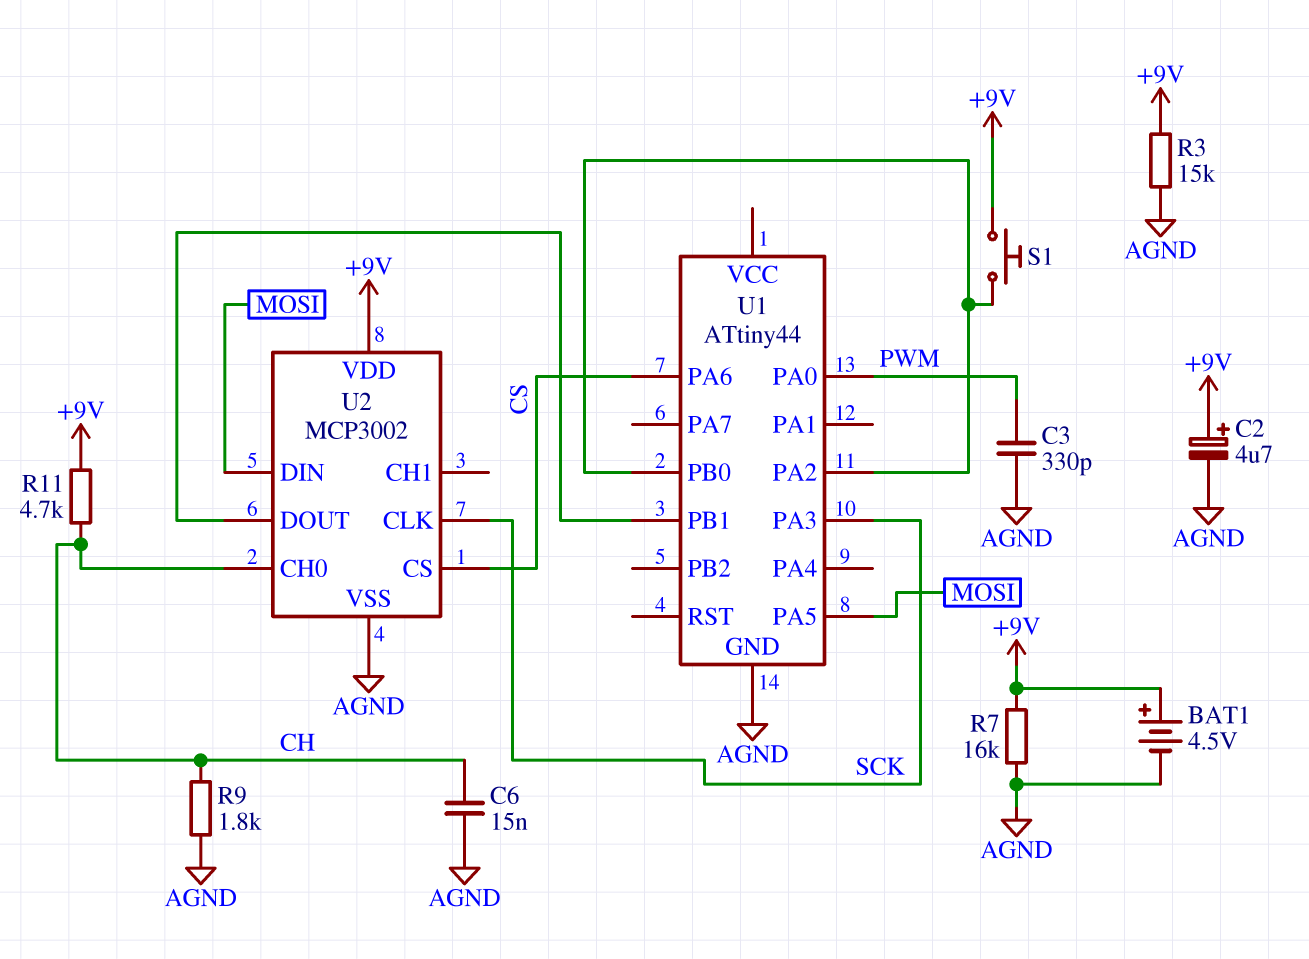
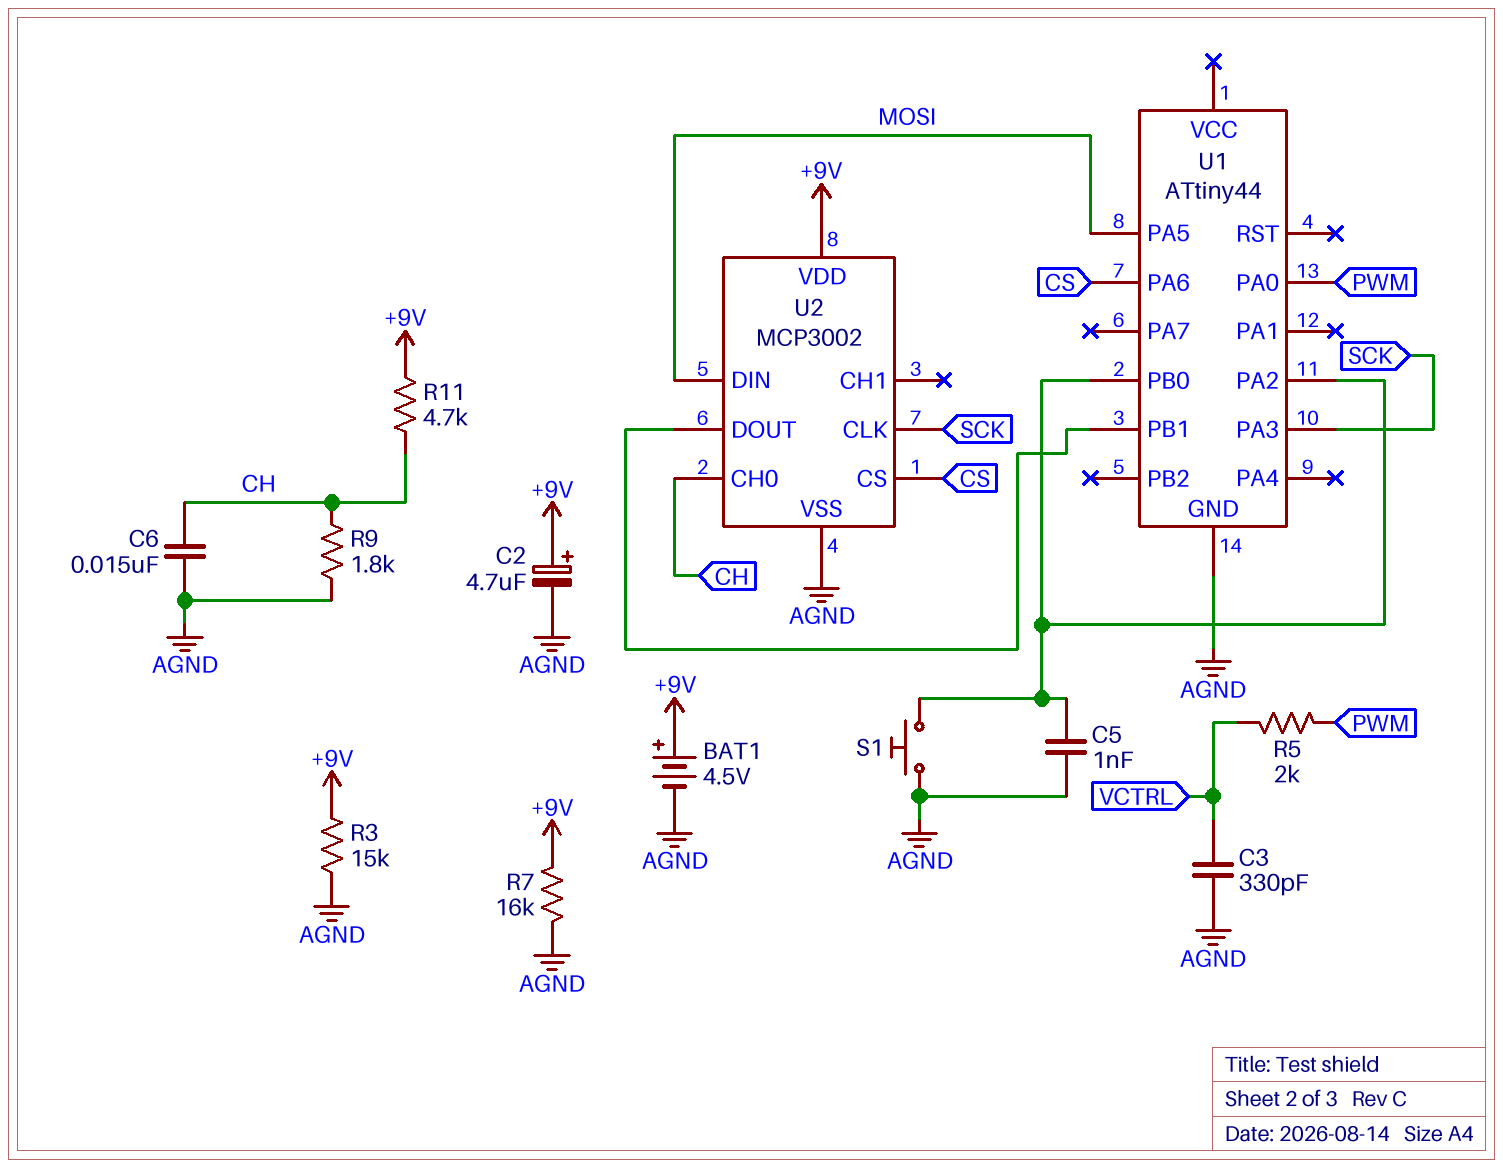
C3: 330pF (AGND, PWM) -> 330pF (AGND, VCTRL)
C5: none -> 1nF (AGND, U1/PA2)
R5: none -> 2k (PWM, VCTRL)
S1: button (+9V, U1/PA2) -> button (AGND, U1/PA2)

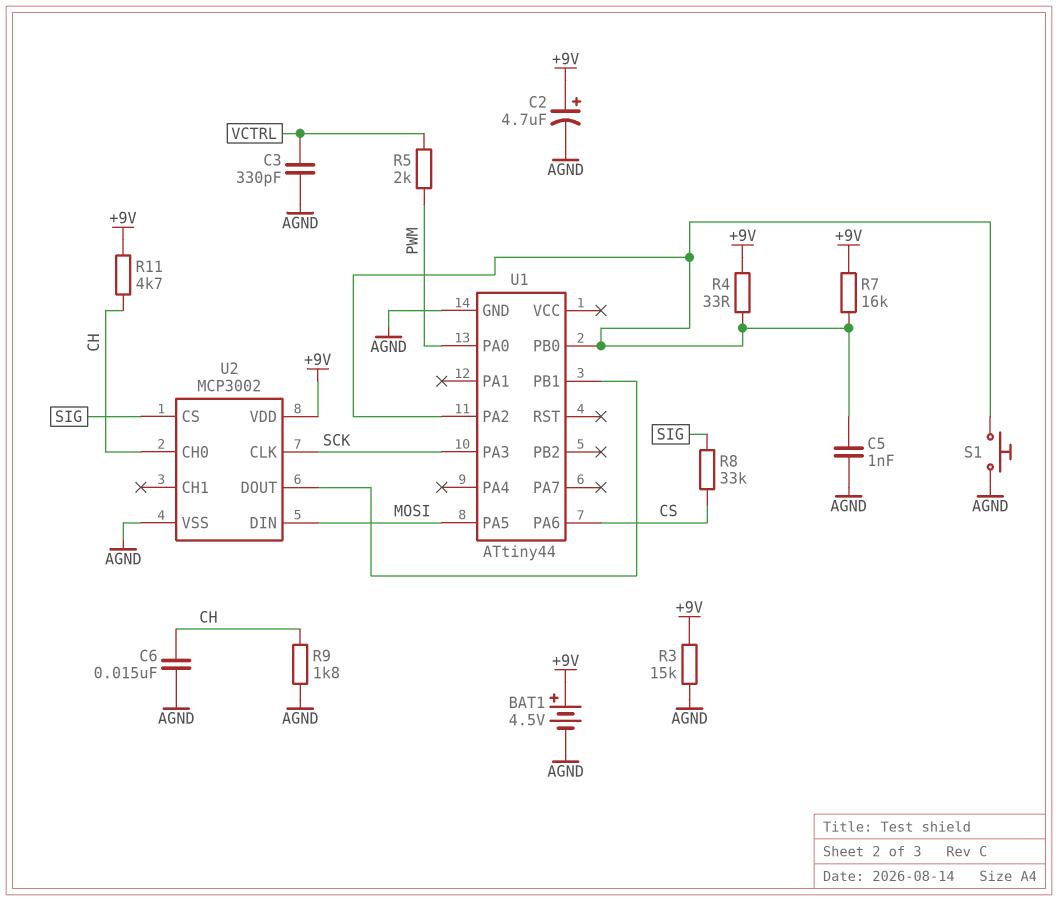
R4: none -> 33 (+9V, U1/PA2)
R7: 16k (+9V, AGND) -> 16k (+9V, U1/PA2)
R8: none -> 33k (CS, SIG)
U2 pin CS: CS -> SIG

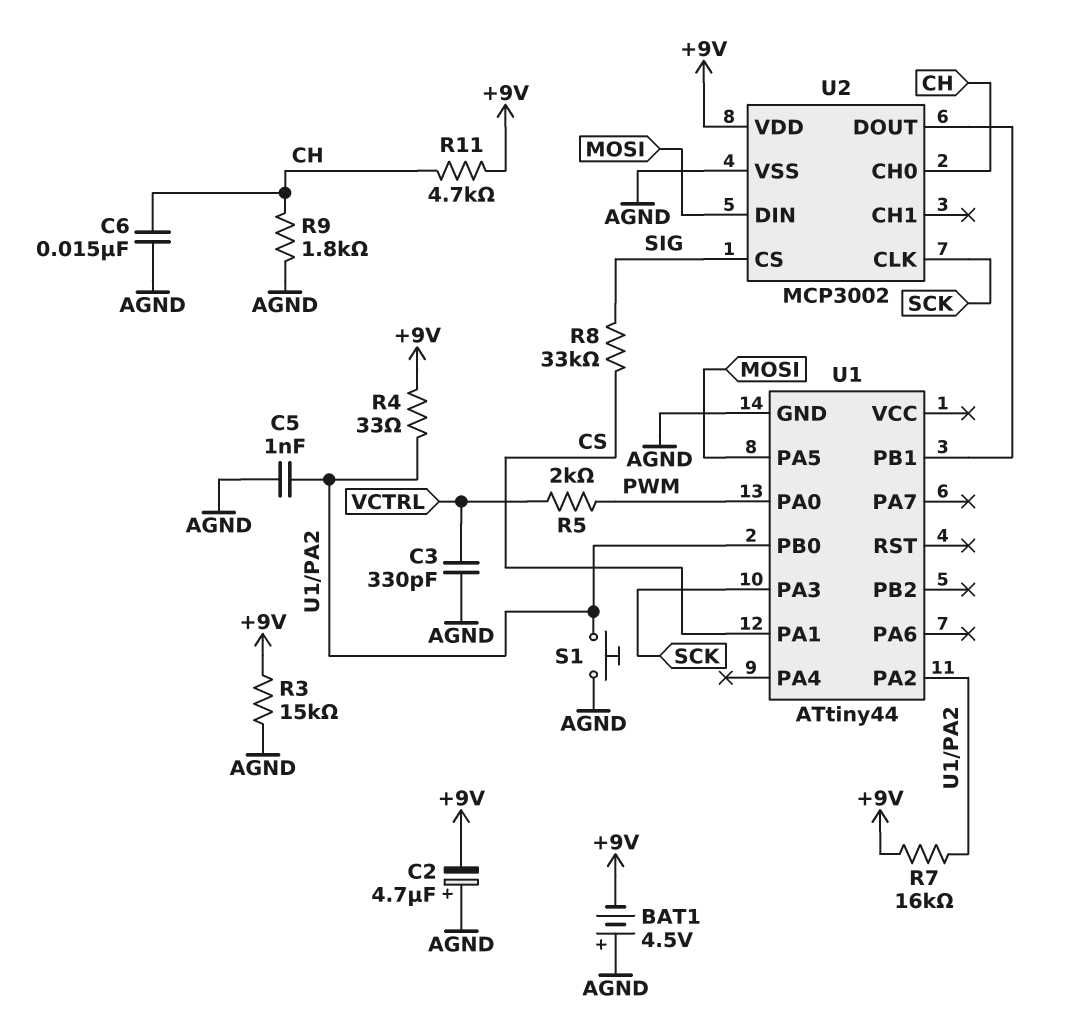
BAT1: 4.5V (plus +9V, minus AGND) -> 4.5V (plus AGND, minus +9V)
C2: 4.7uF (plus +9V, minus AGND) -> 4.7uF (plus AGND, minus +9V)
U1 pin PA1: none -> CS
U1 pin PA6: CS -> none

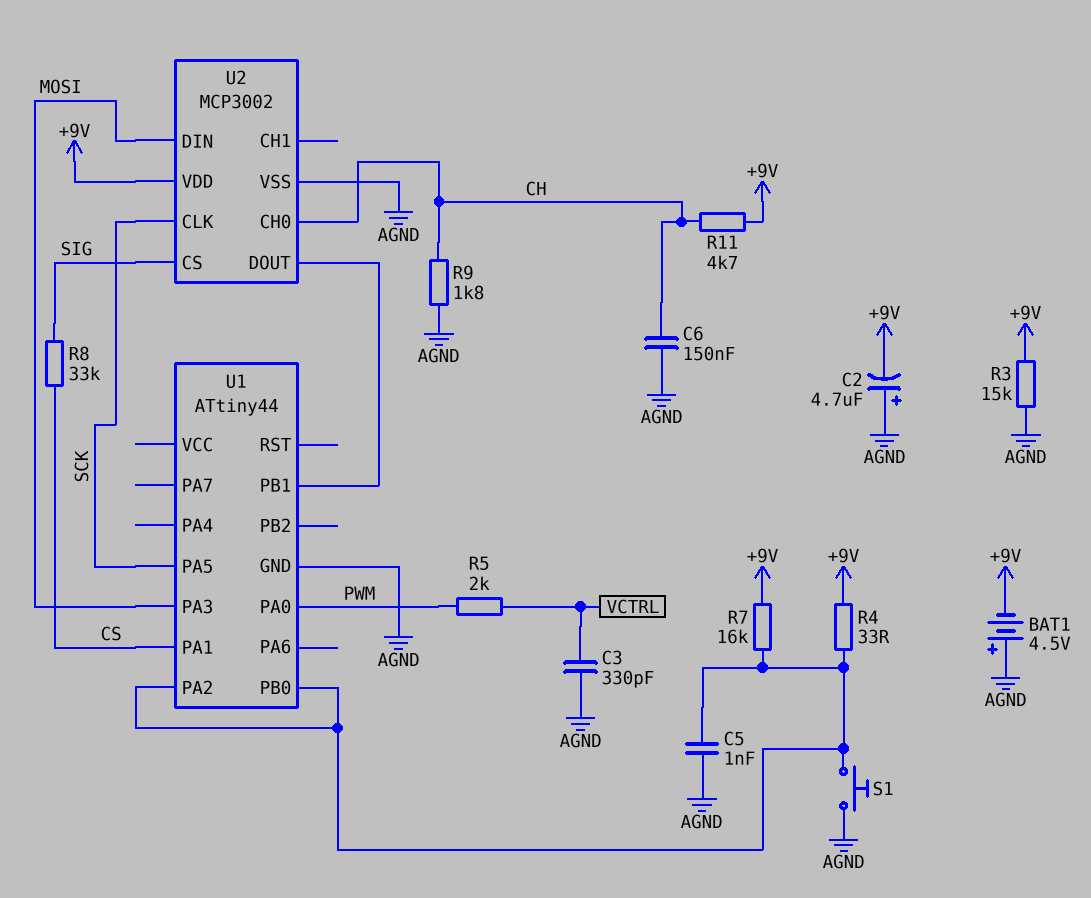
C6: 15nF (AGND, CH) -> 150nF (AGND, CH)
U1 pin PA3: SCK -> MOSI
U1 pin PA5: MOSI -> SCK

